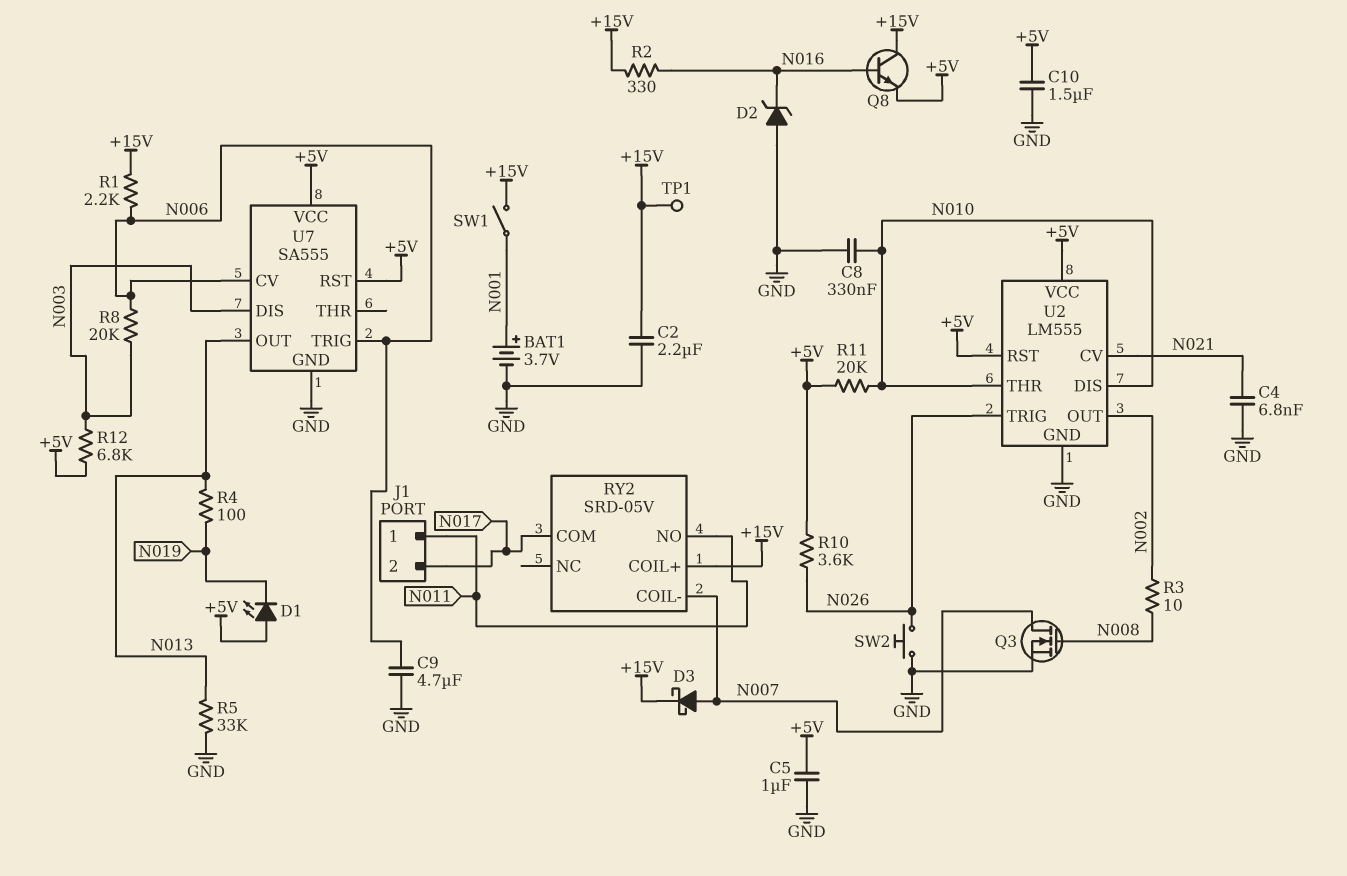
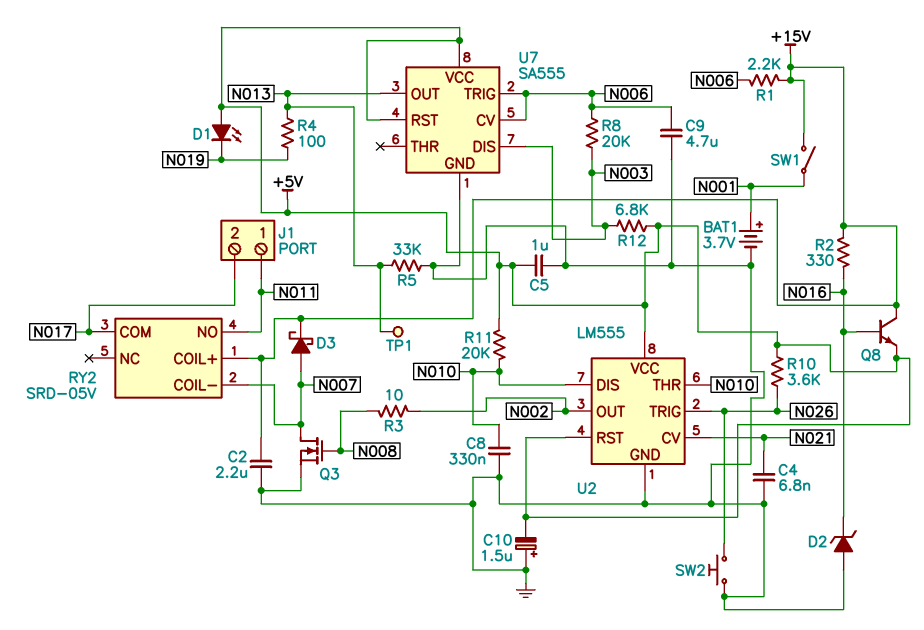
C10: 1.5uF (+5V, GND) -> 1.5uF (plus GND, minus +5V)
TP1: test point (+15V) -> test point (N013)

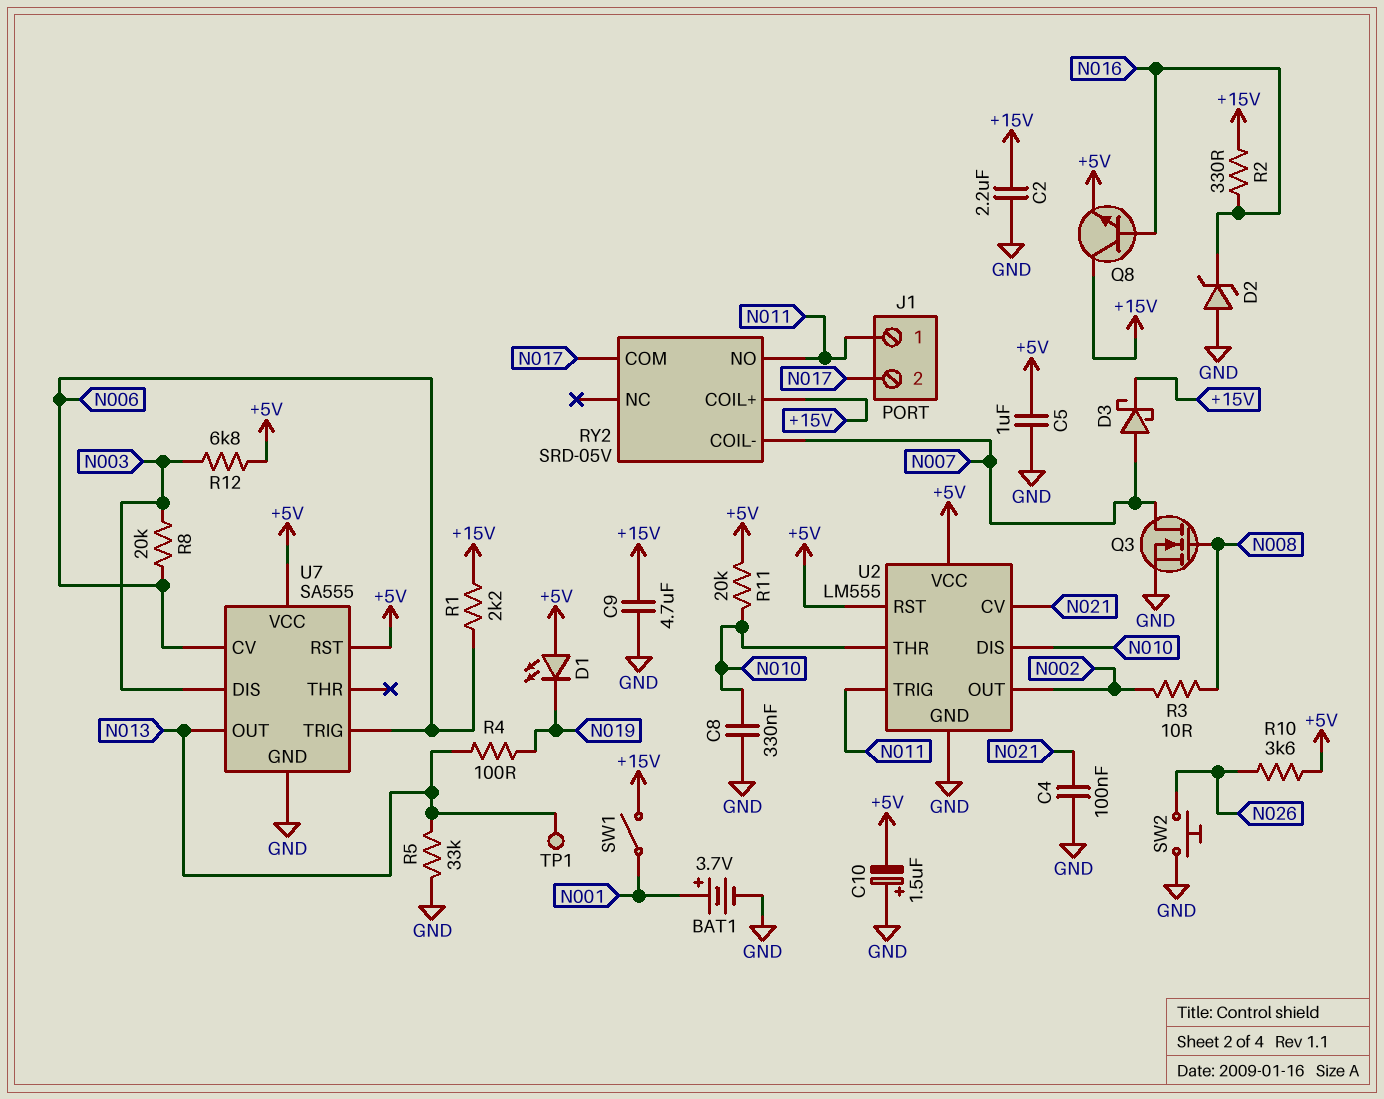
C4: 6.8nF (GND, N021) -> 100nF (GND, N021)
C9: 4.7uF (GND, N006) -> 4.7uF (+15V, GND)
U2 pin TRIG: N026 -> N011

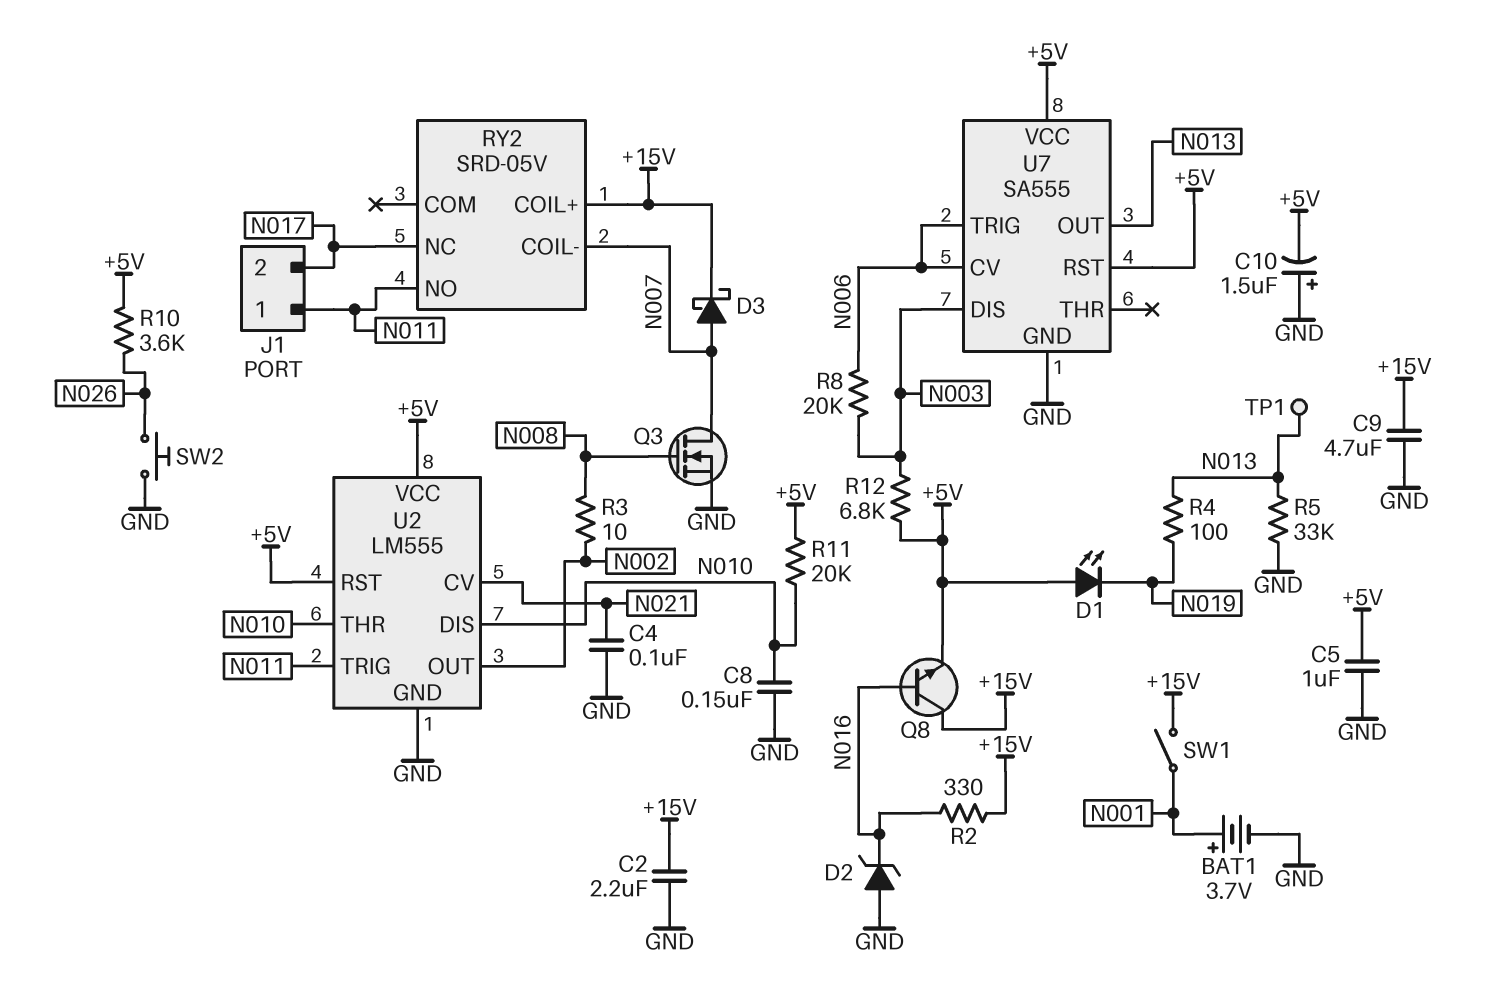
C8: 330nF (GND, N010) -> 150nF (GND, N010)
R1: 2.2k (+15V, N006) -> none
RY2 pin COM: N017 -> none
RY2 pin NC: none -> N017

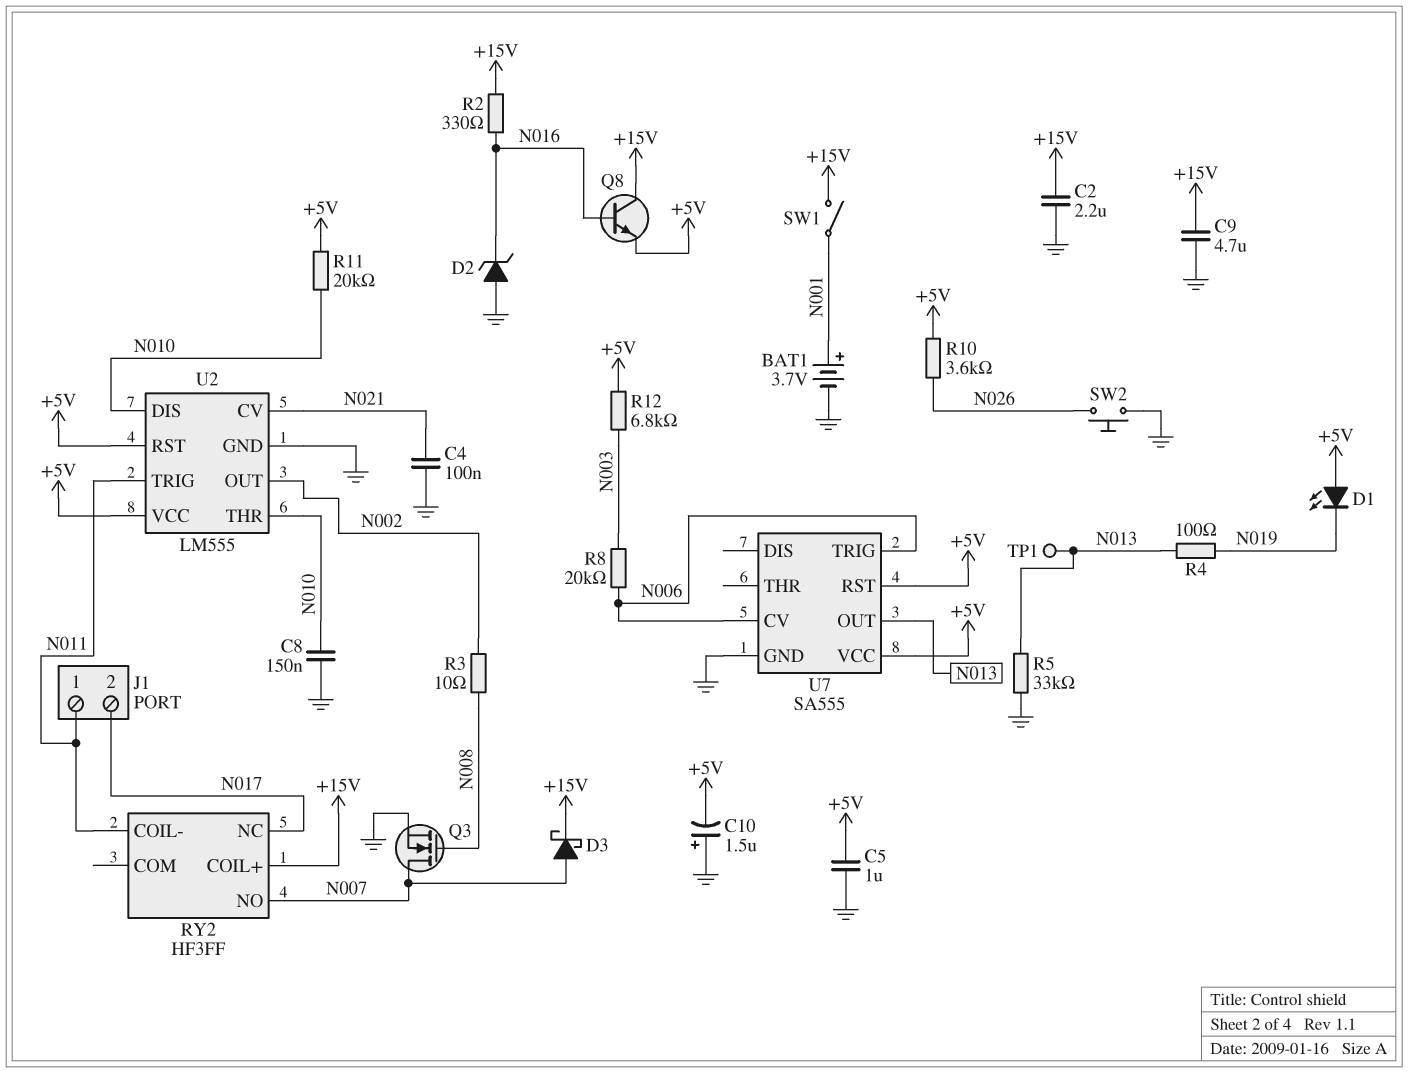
RY2: SRD-05V -> HF3FF
RY2 pin COIL-: N007 -> N011
RY2 pin NO: N011 -> N007
U7 pin DIS: N003 -> none

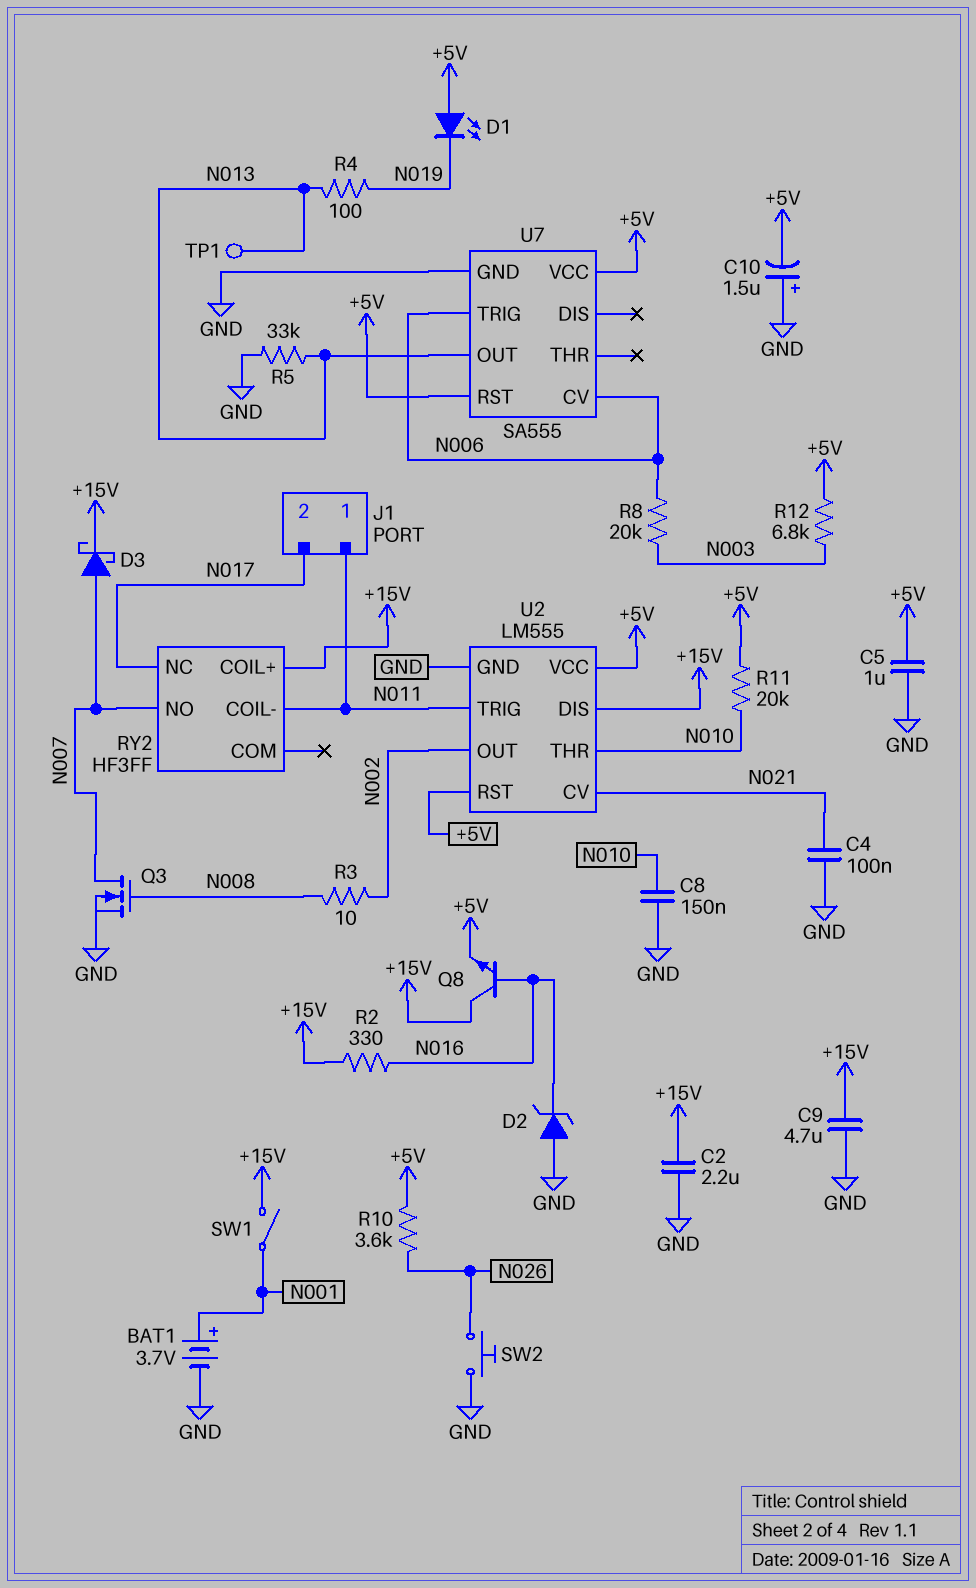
U2 pin DIS: N010 -> +15V

